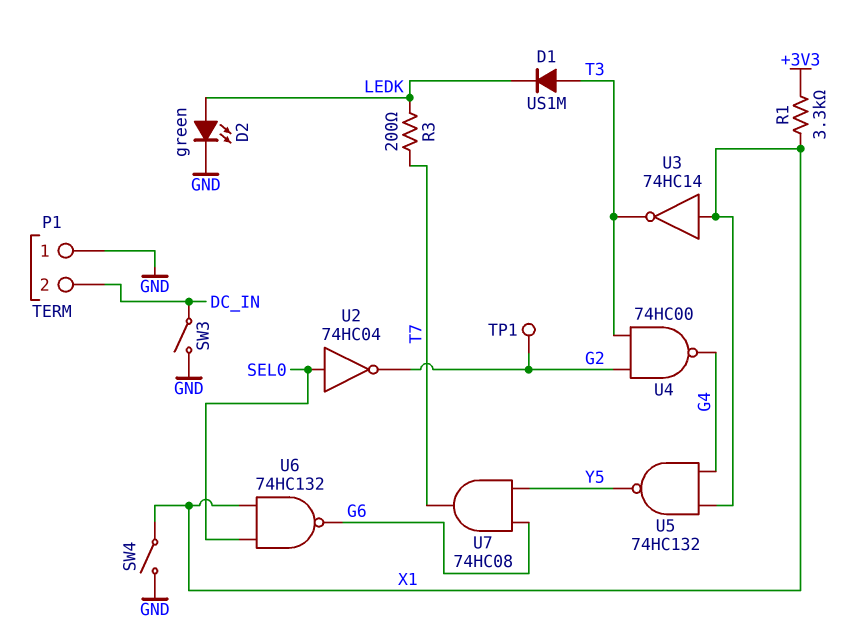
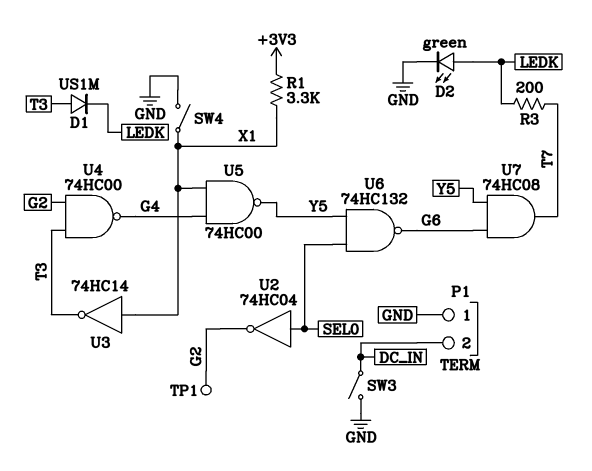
U5: NAND 74HC132 (in G4, in X1, out Y5) -> NAND 74HC00 (in G4, in X1, out Y5)
U6: NAND 74HC132 (in SEL0, in X1, out G6) -> NAND 74HC132 (in SEL0, in Y5, out G6)

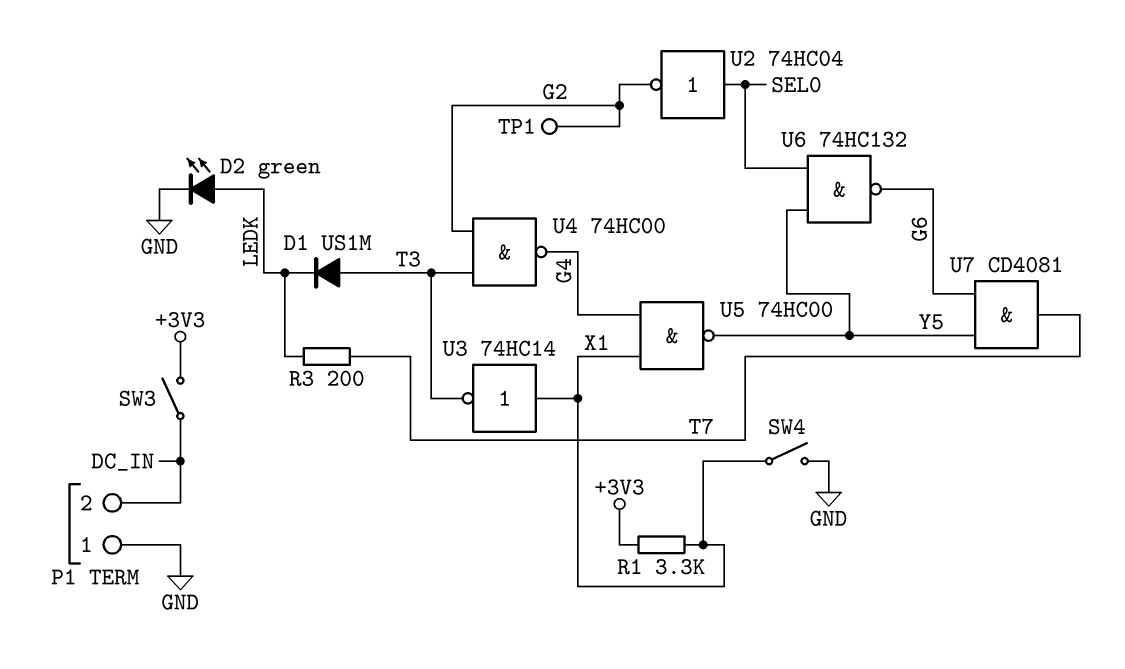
SW3: switch (DC_IN, GND) -> switch (+3V3, DC_IN)
U7: AND 74HC08 (in G6, in Y5, out T7) -> AND CD4081 (in G6, in Y5, out T7)

